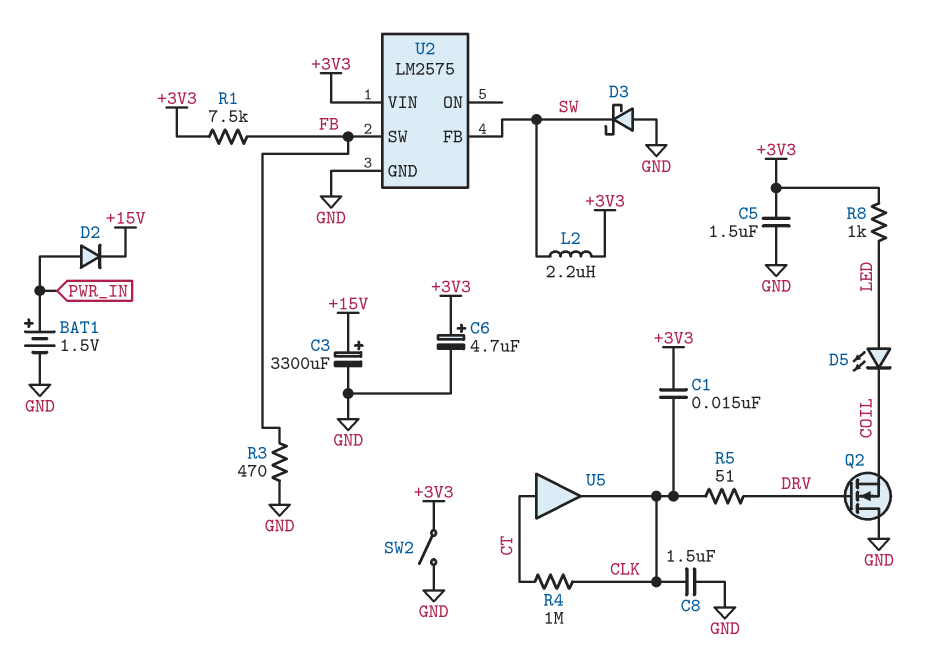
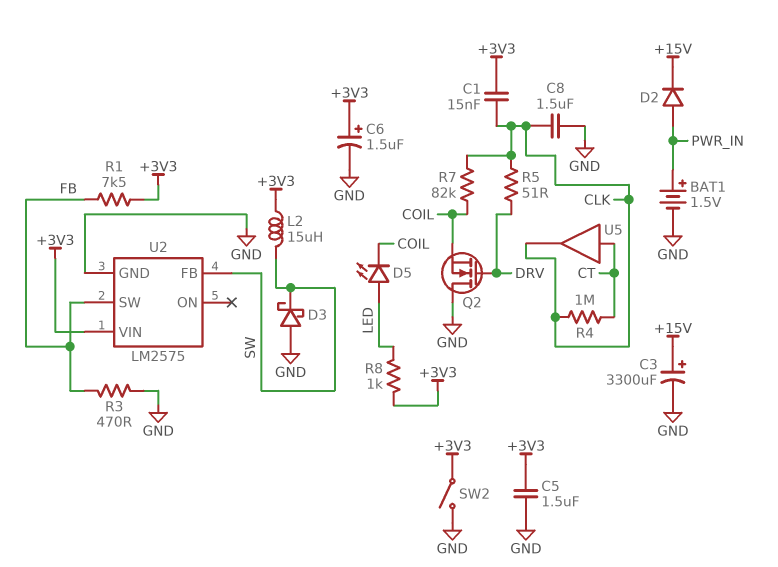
C6: 4.7uF (plus +3V3, minus GND) -> 1.5uF (plus +3V3, minus GND)
L2: 2.2uH (+3V3, SW) -> 15uH (+3V3, SW)
R7: none -> 82k (CLK, COIL)

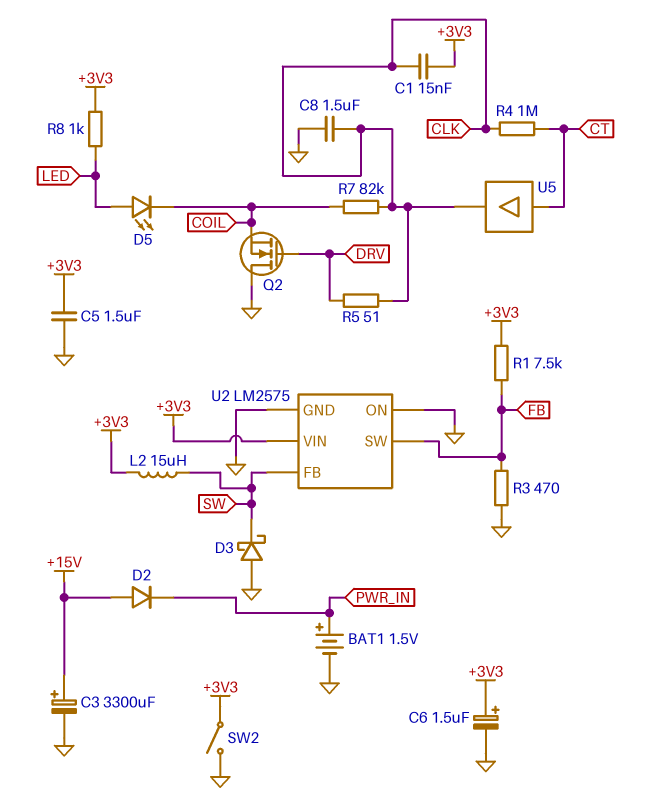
D2: diode (A PWR_IN, K +15V) -> diode (A +15V, K PWR_IN)
U2 pin ON: none -> GND

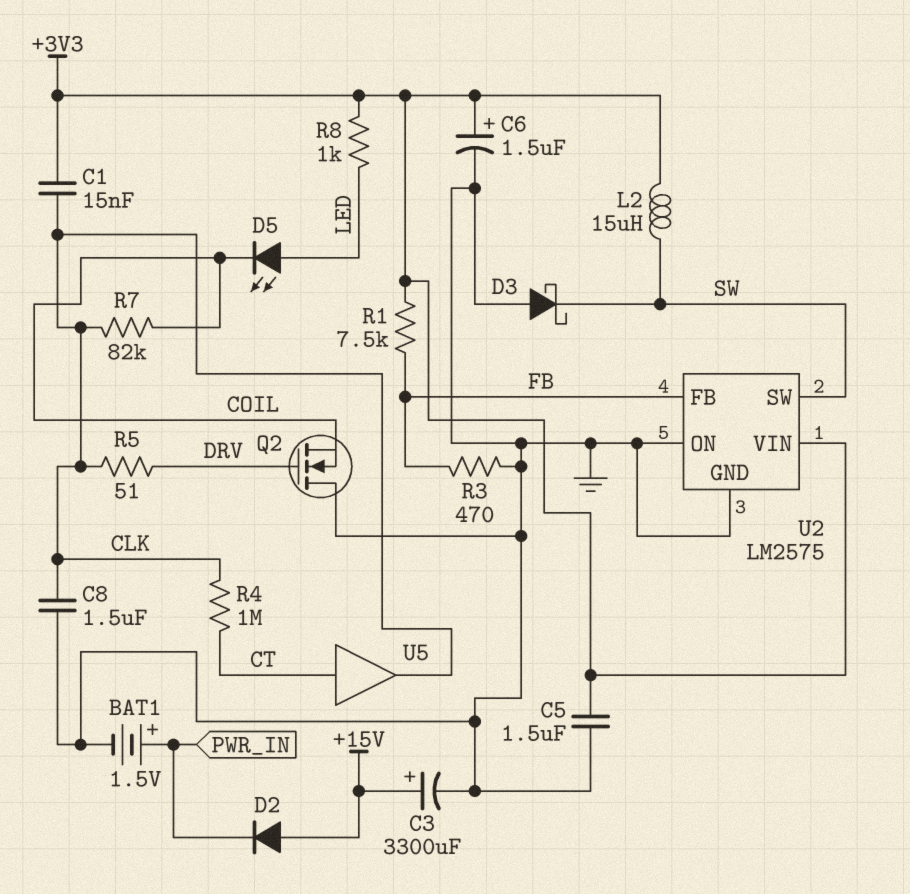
SW2: switch (+3V3, GND) -> none
U2 pin FB: SW -> FB
U2 pin SW: FB -> SW

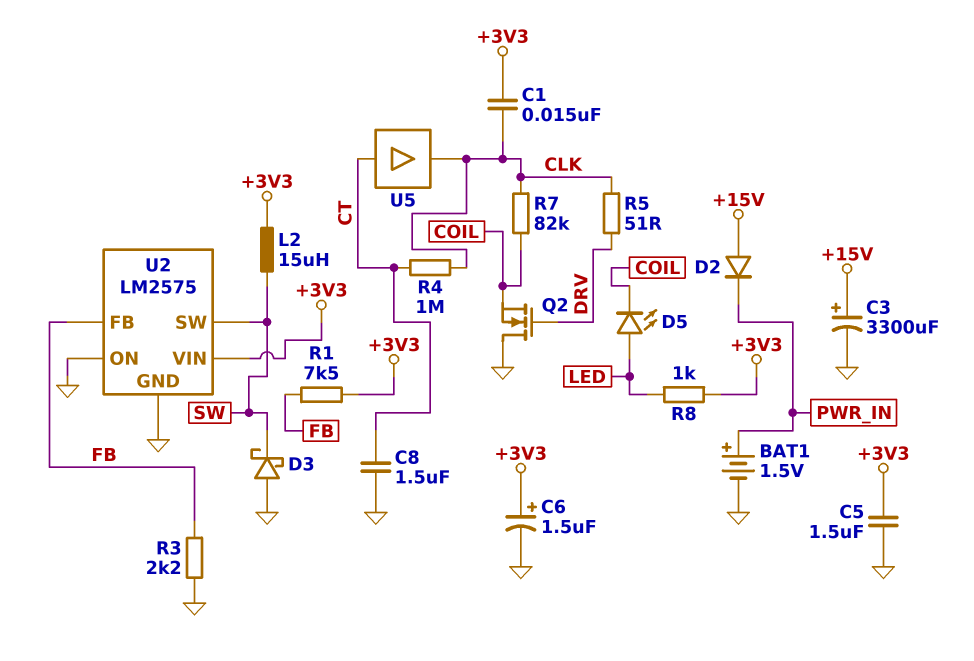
C8: 1.5uF (CLK, GND) -> 1.5uF (CT, GND)
R3: 470 (FB, GND) -> 2.2k (FB, GND)

